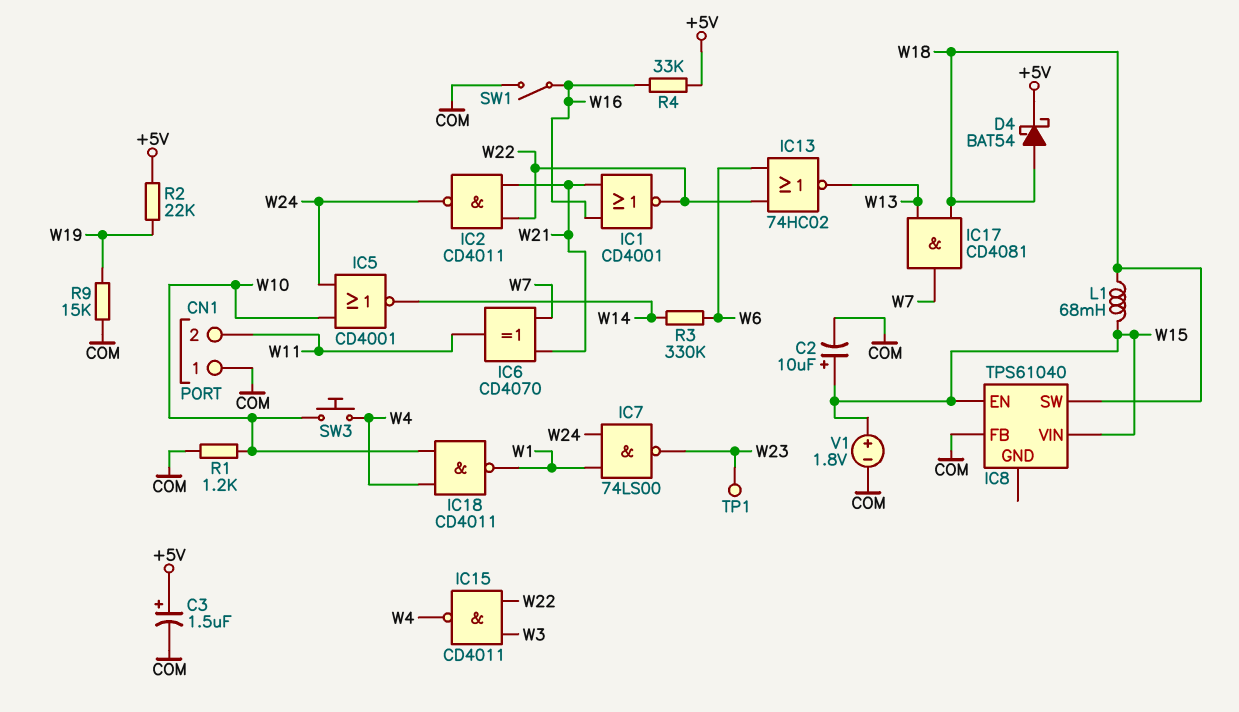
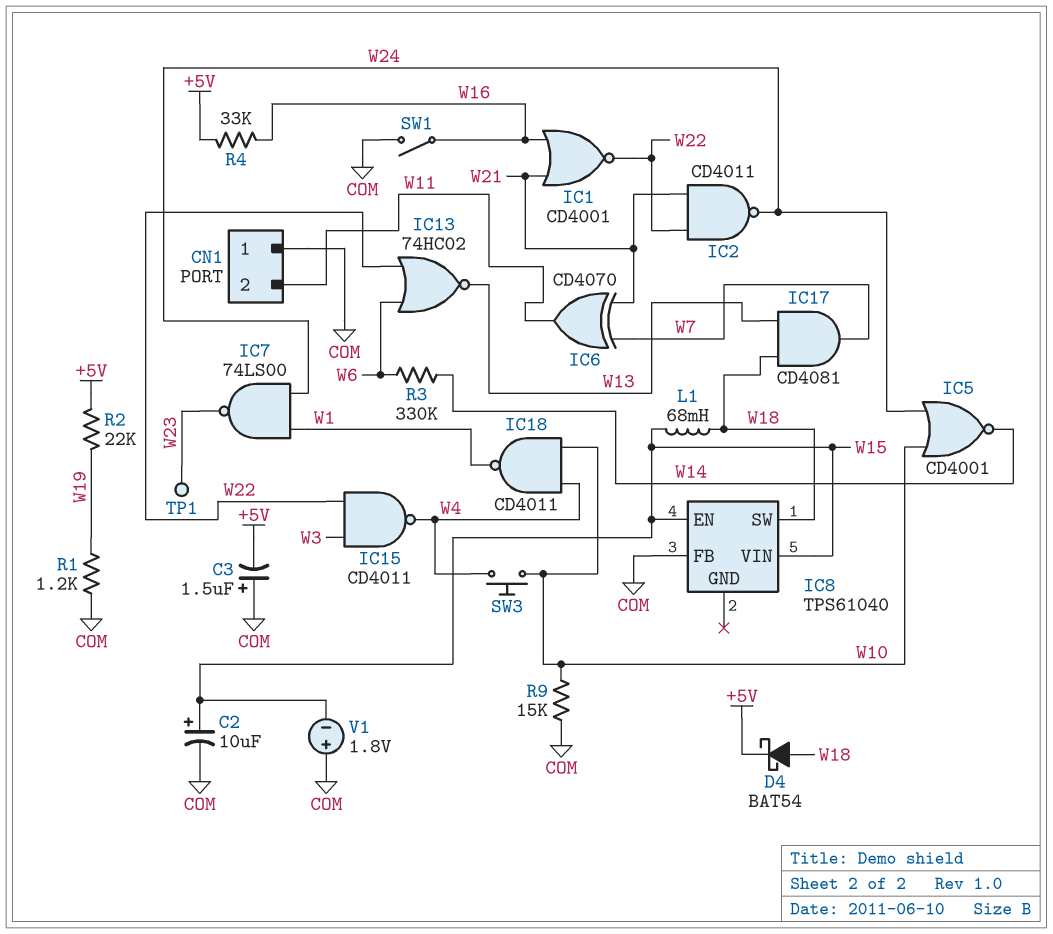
C3: 1.5uF (plus +5V, minus COM) -> 1.5uF (plus COM, minus +5V)
R1: 1.2k (COM, W10) -> 1.2k (COM, W19)
R9: 15k (COM, W19) -> 15k (COM, W10)
V1: 1.8V (plus W15, minus COM) -> 1.8V (plus COM, minus W15)

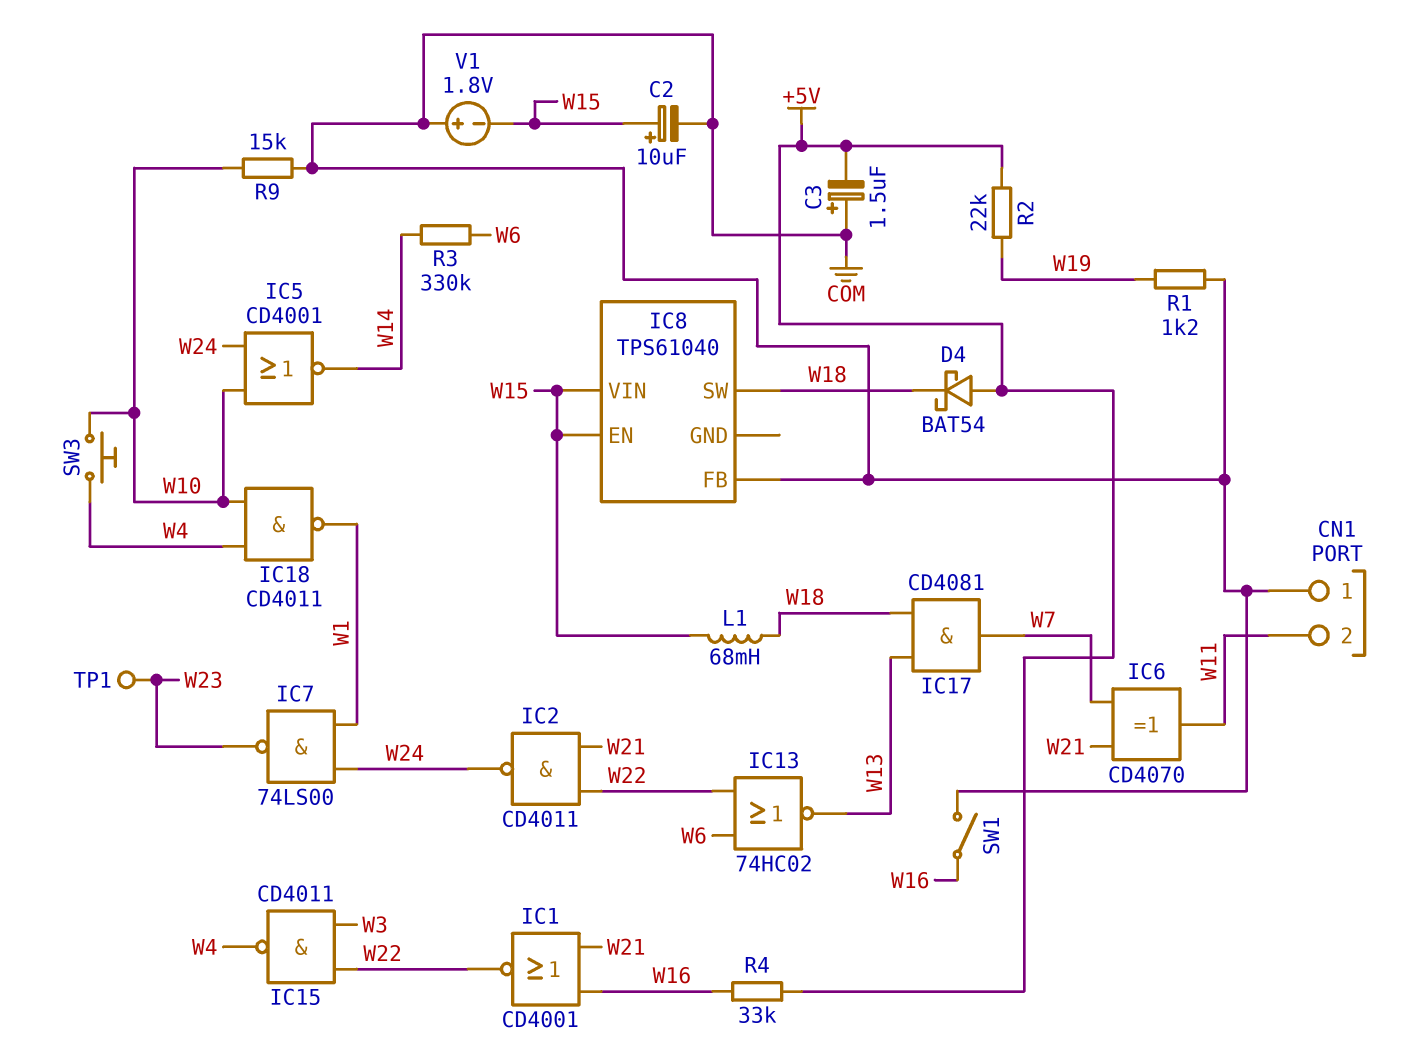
D4: schottky BAT54 (A W18, K +5V) -> schottky BAT54 (A +5V, K W18)

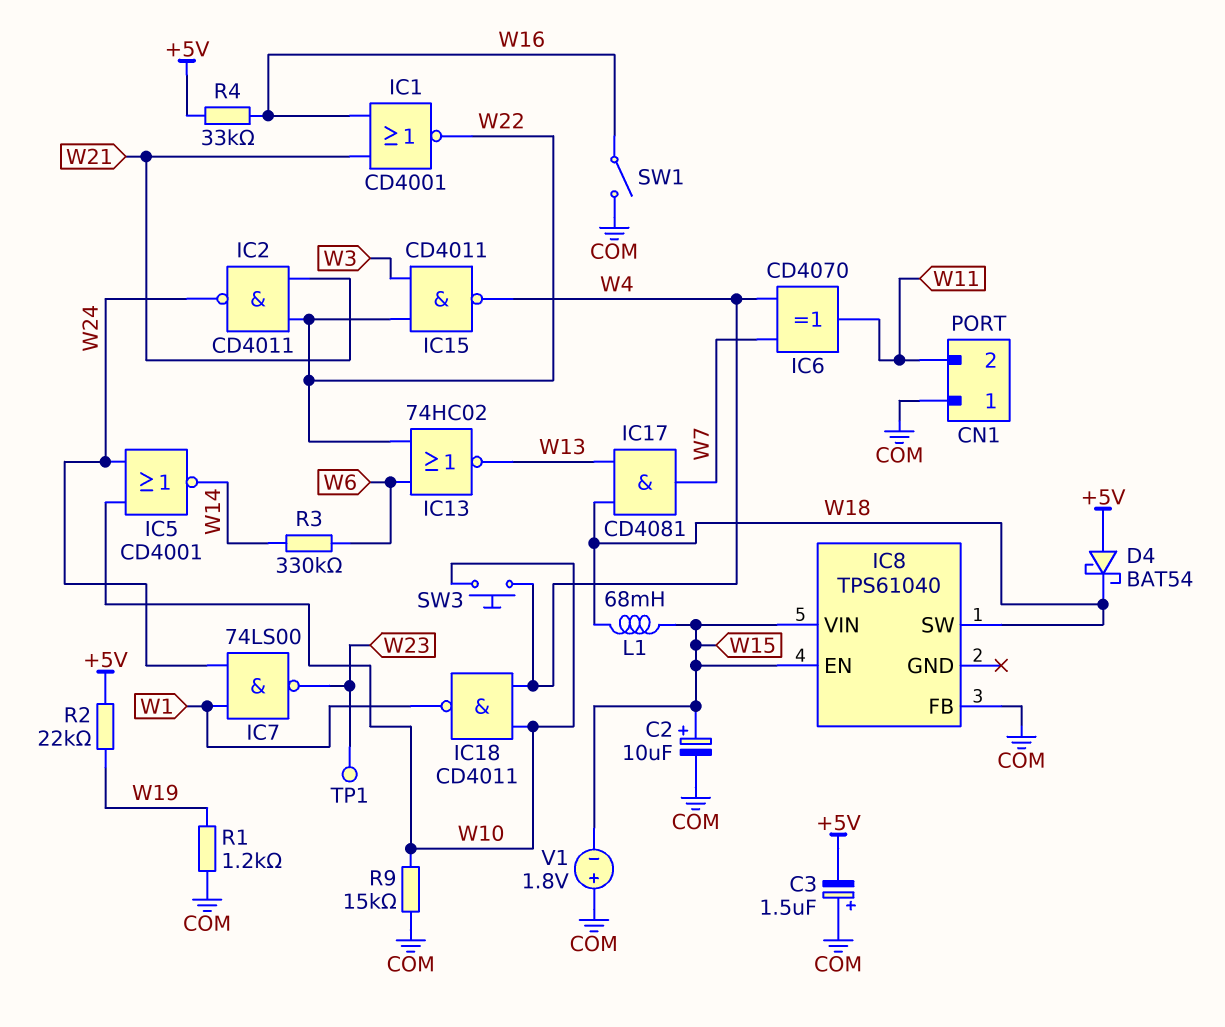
IC6: XOR CD4070 (in W7, in W21, out W11) -> XOR CD4070 (in W4, in W7, out W11)

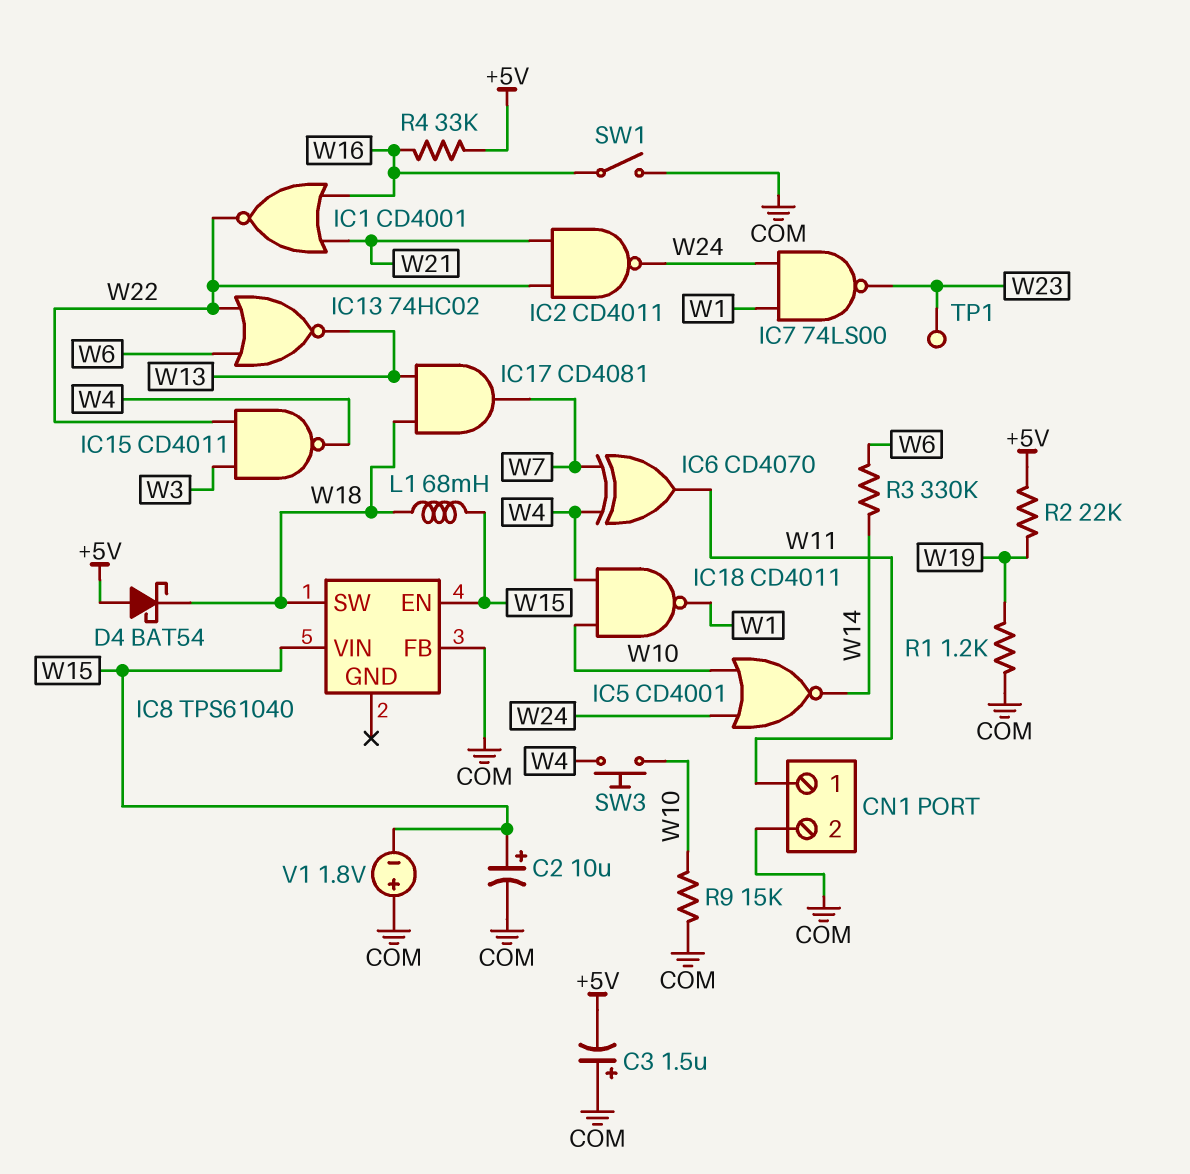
CN1 pin 1: COM -> W11
CN1 pin 2: W11 -> COM

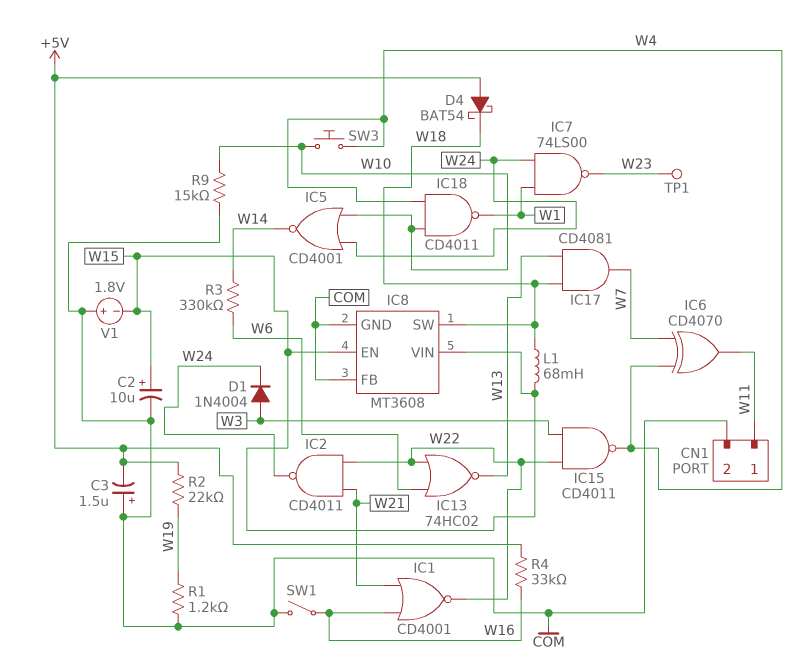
D1: none -> diode 1N4004 (A W3, K W24)
IC8: TPS61040 -> MT3608
IC8 pin GND: none -> COM

